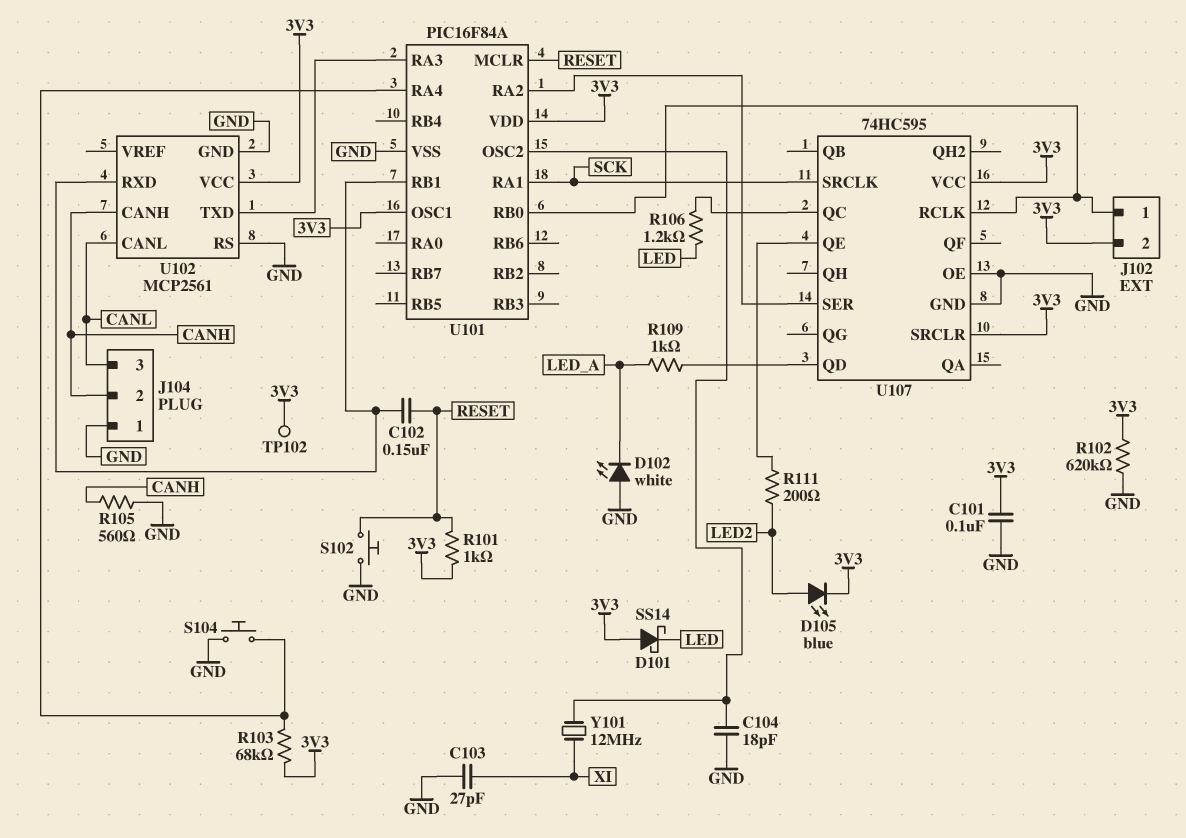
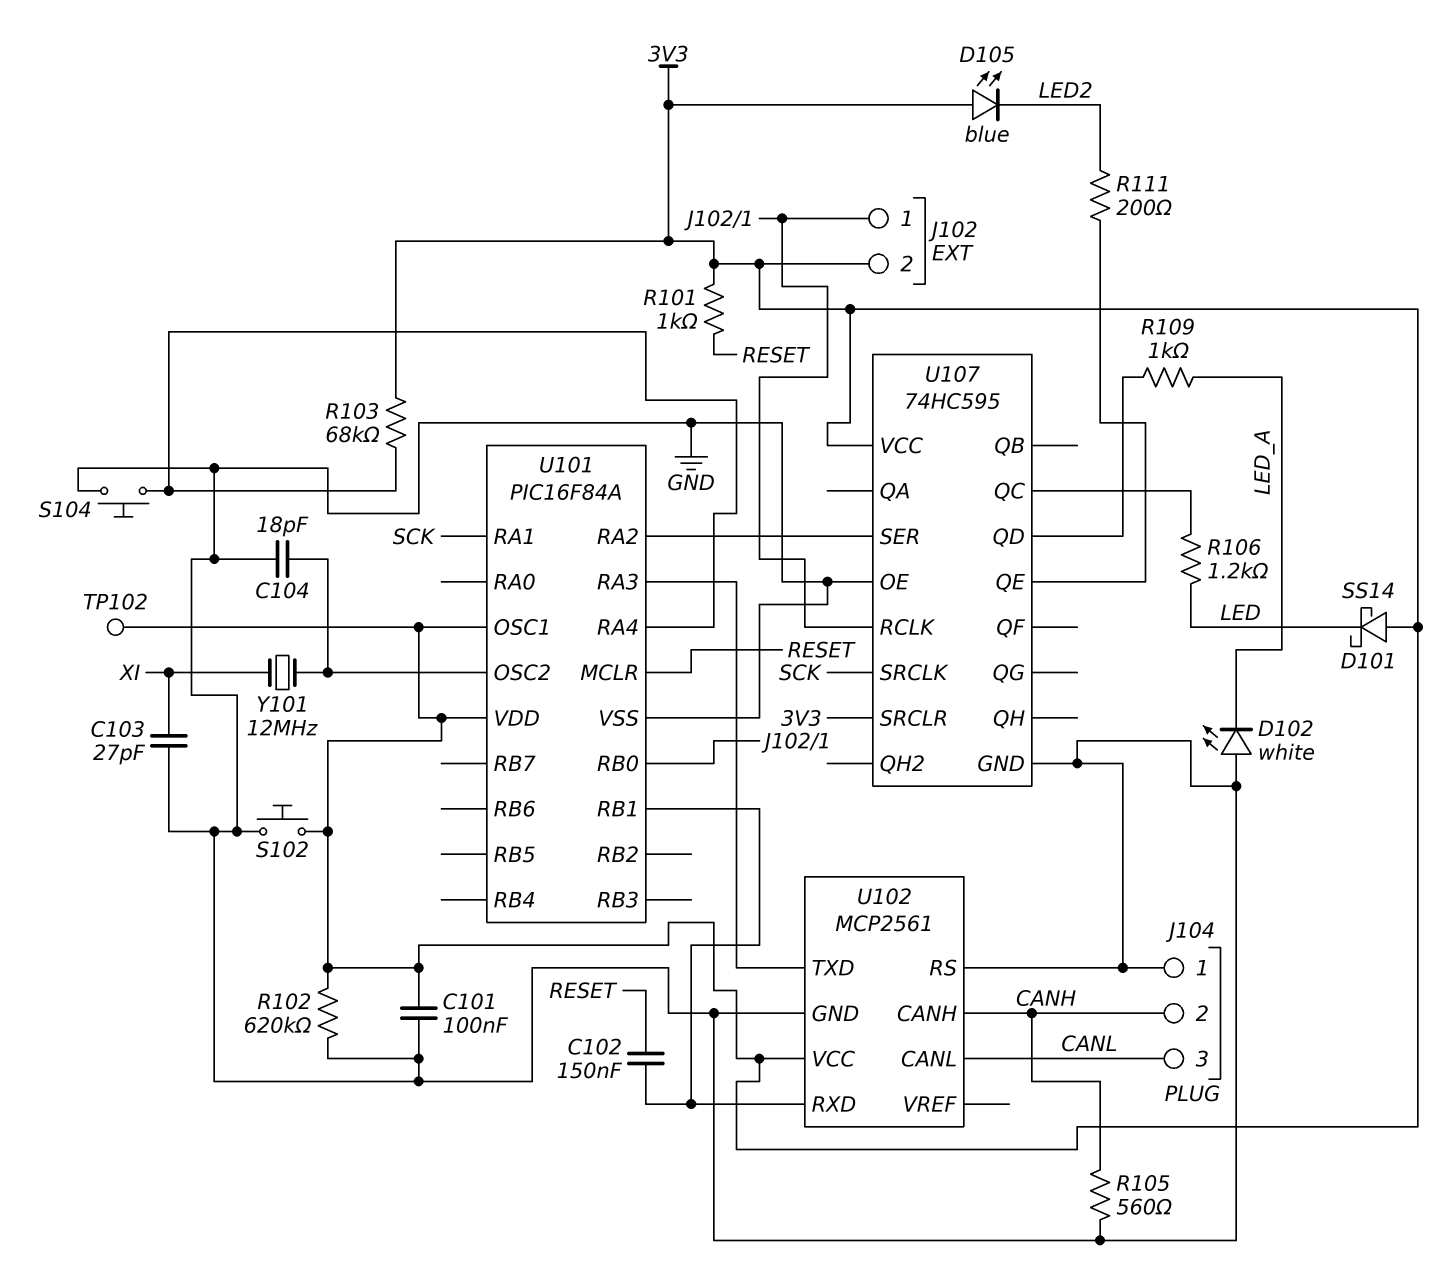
D105: LED blue (A LED2, K 3V3) -> LED blue (A 3V3, K LED2)
S102: button (GND, RESET) -> button (3V3, GND)

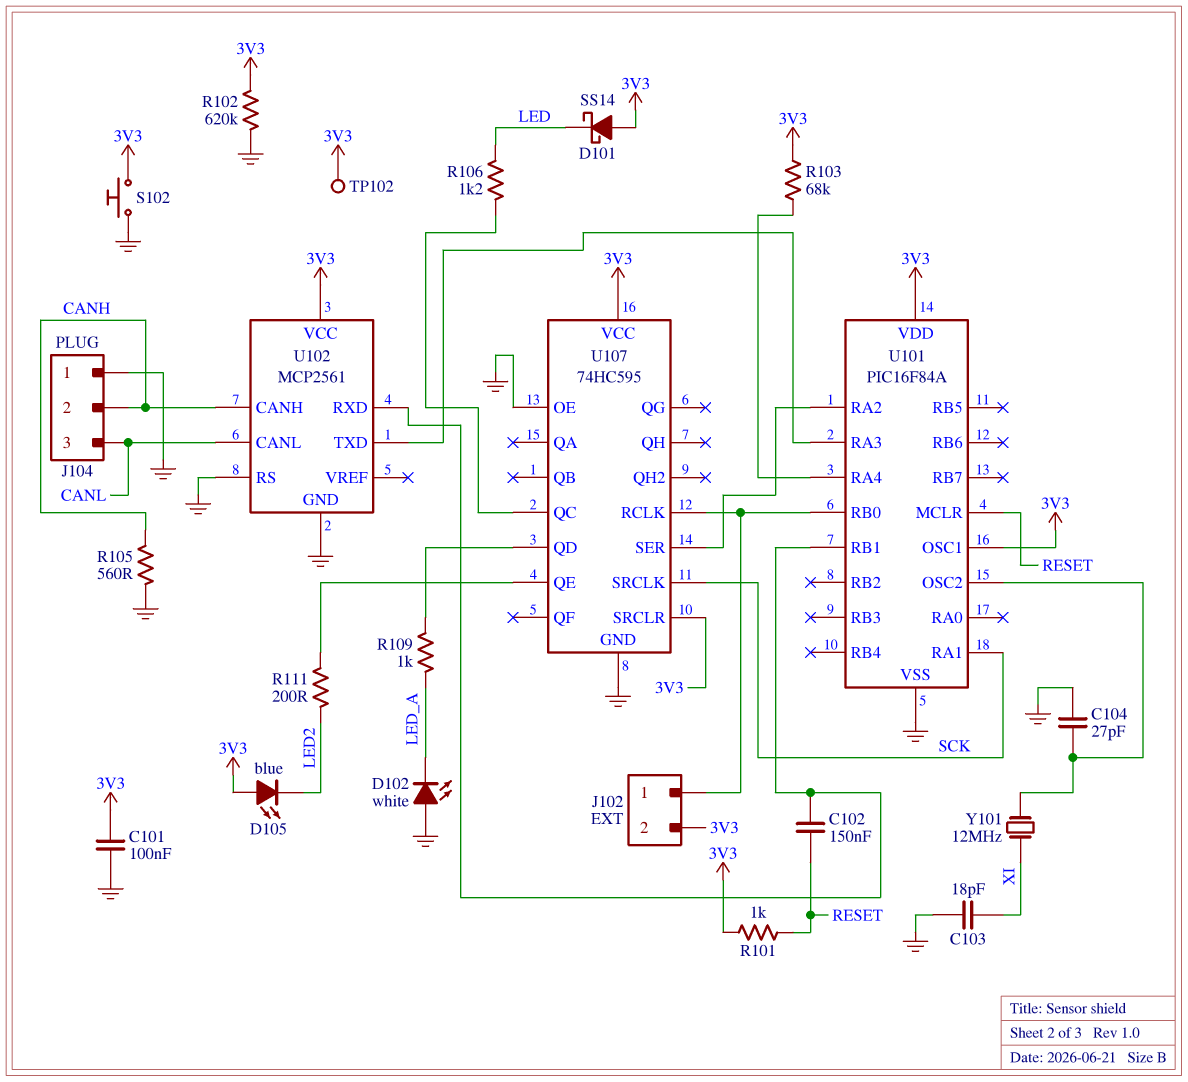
C103: 27pF (GND, XI) -> 18pF (GND, XI)
C104: 18pF (GND, U101/OSC2) -> 27pF (GND, U101/OSC2)
S104: button (GND, U101/RA4) -> none

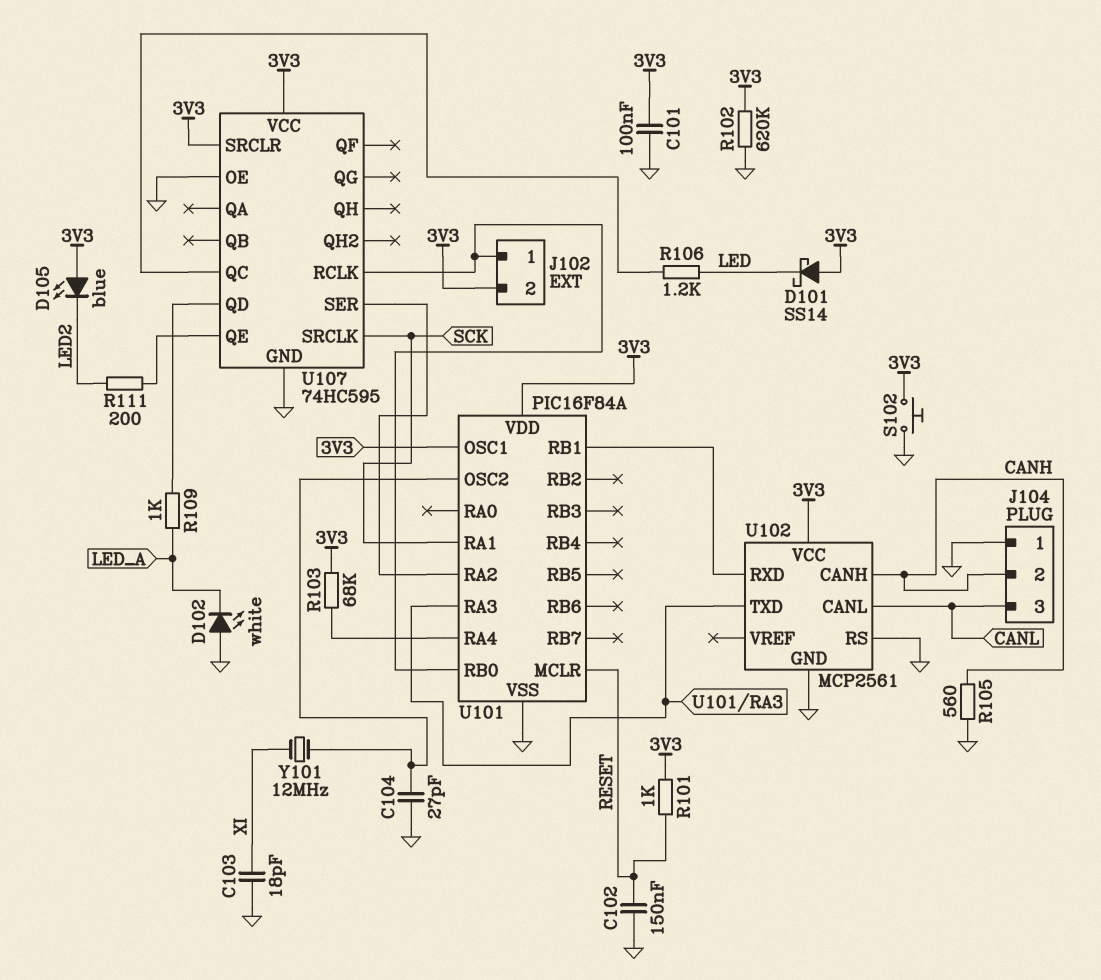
C102: 150nF (RESET, U101/RB1) -> 150nF (GND, RESET)
TP102: test point (3V3) -> none

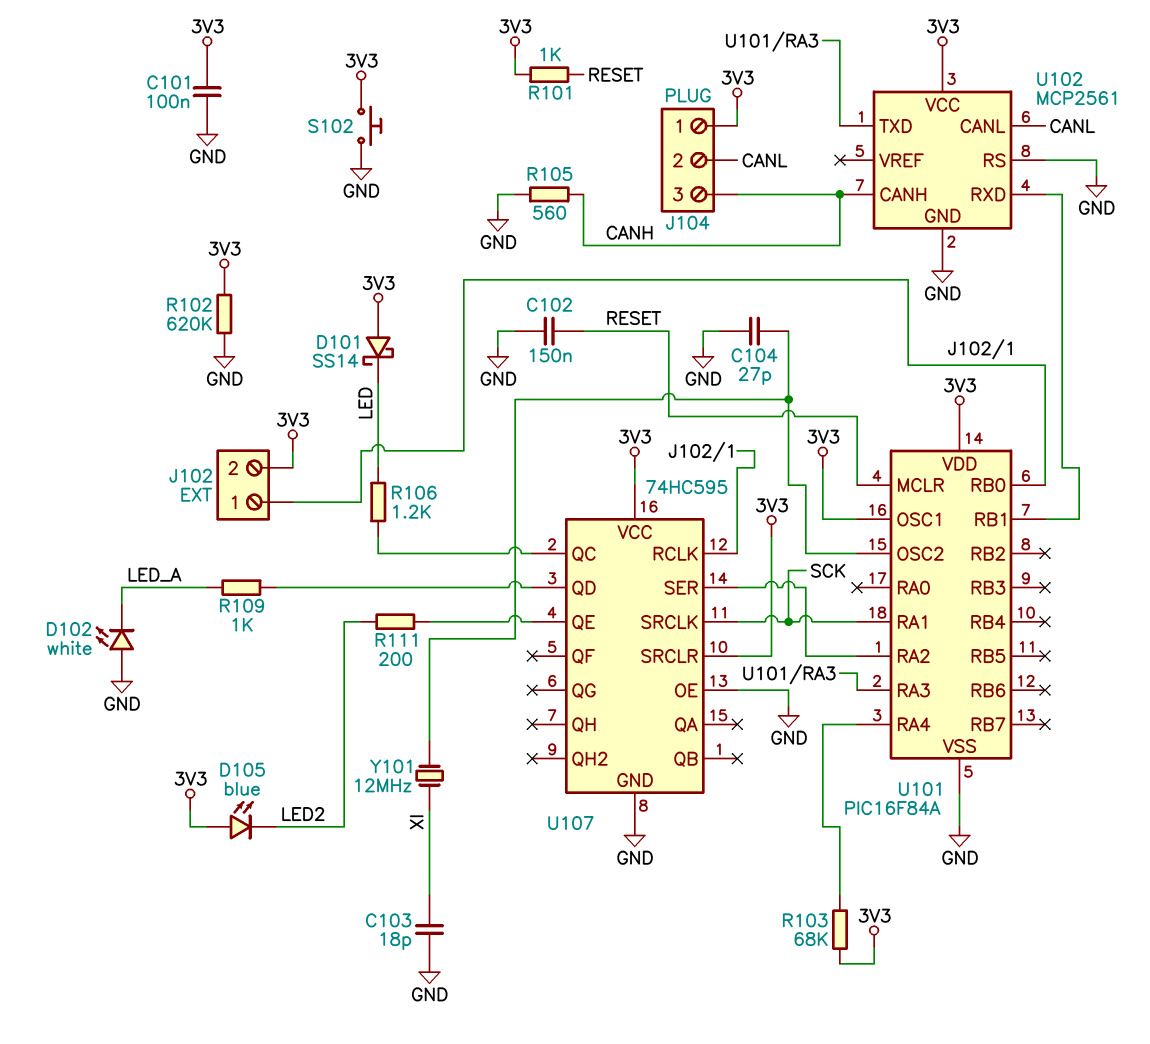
J104 pin 1: GND -> 3V3
J104 pin 2: CANH -> CANL
J104 pin 3: CANL -> CANH

